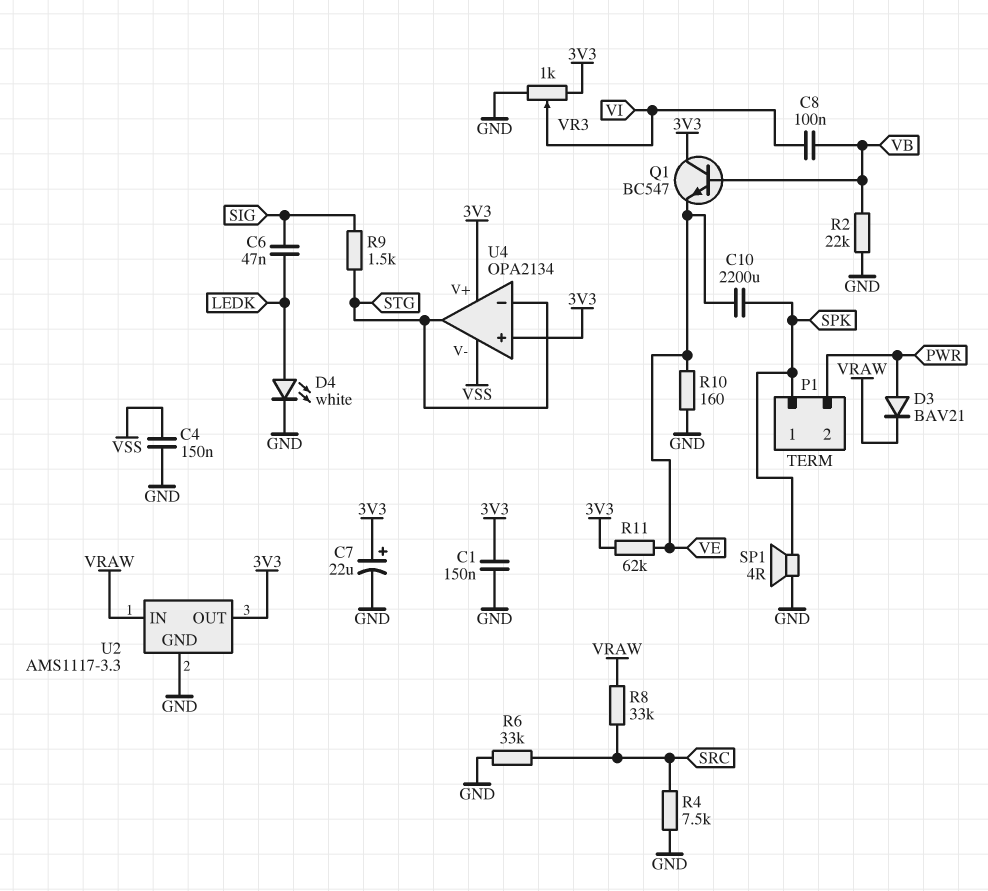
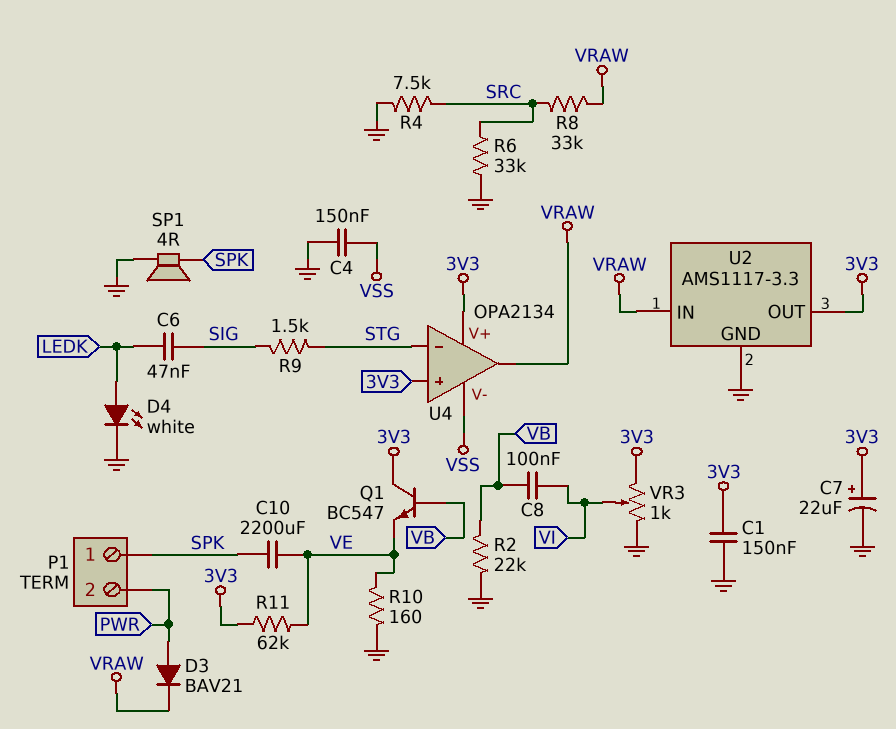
U4 pin out: STG -> VRAW

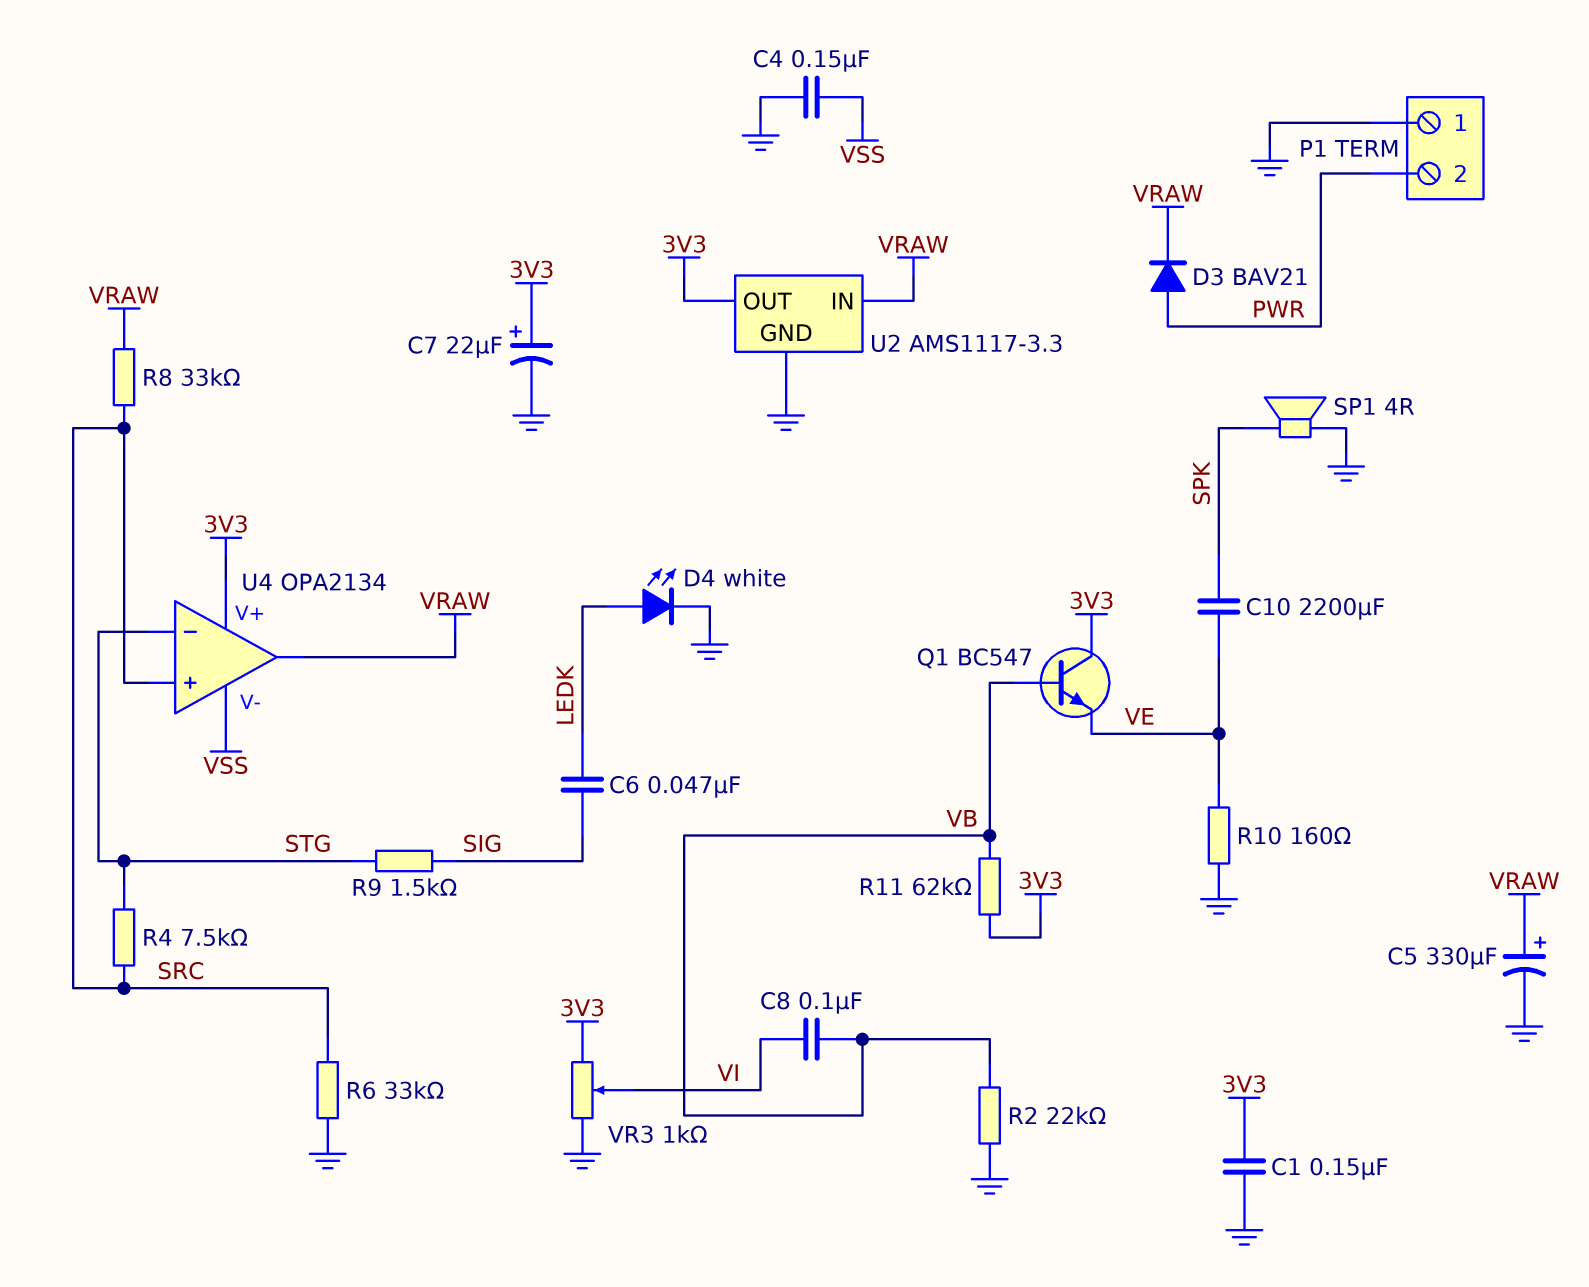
C5: none -> 330uF (plus VRAW, minus GND)
P1 pin 1: SPK -> GND
R4: 7.5k (GND, SRC) -> 7.5k (SRC, STG)
R11: 62k (3V3, VE) -> 62k (3V3, VB)
U4 pin in+: 3V3 -> SRC

